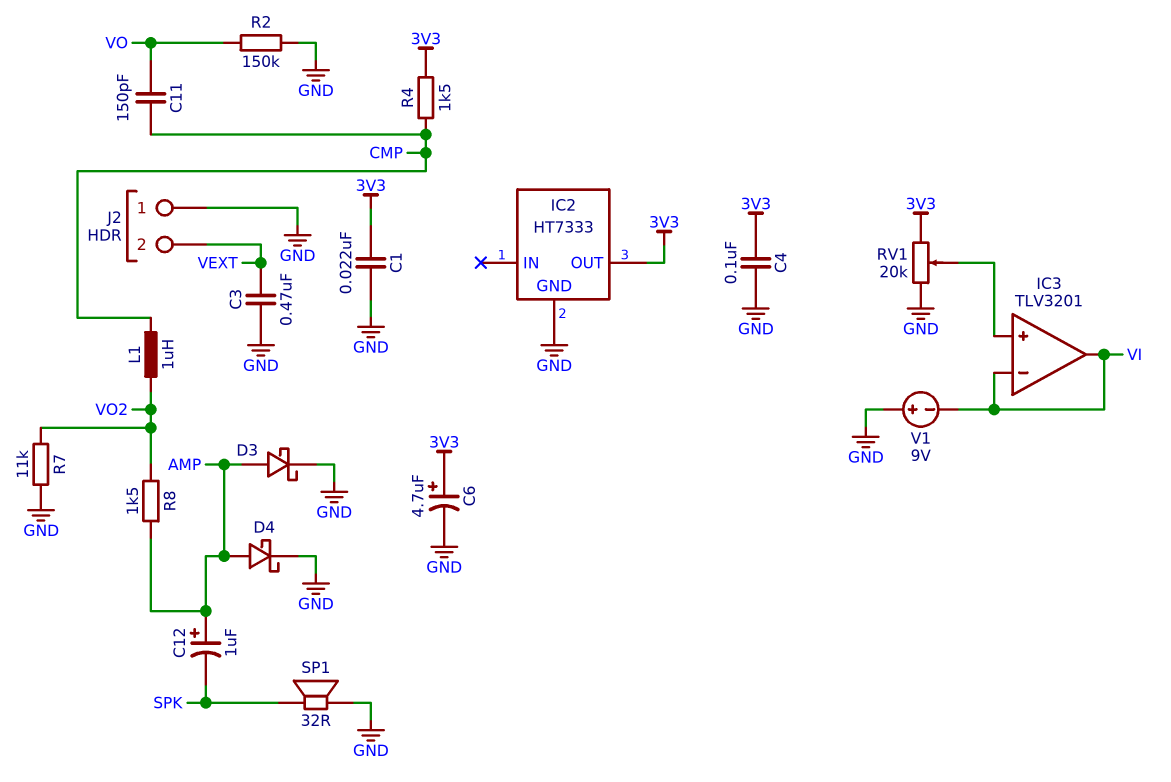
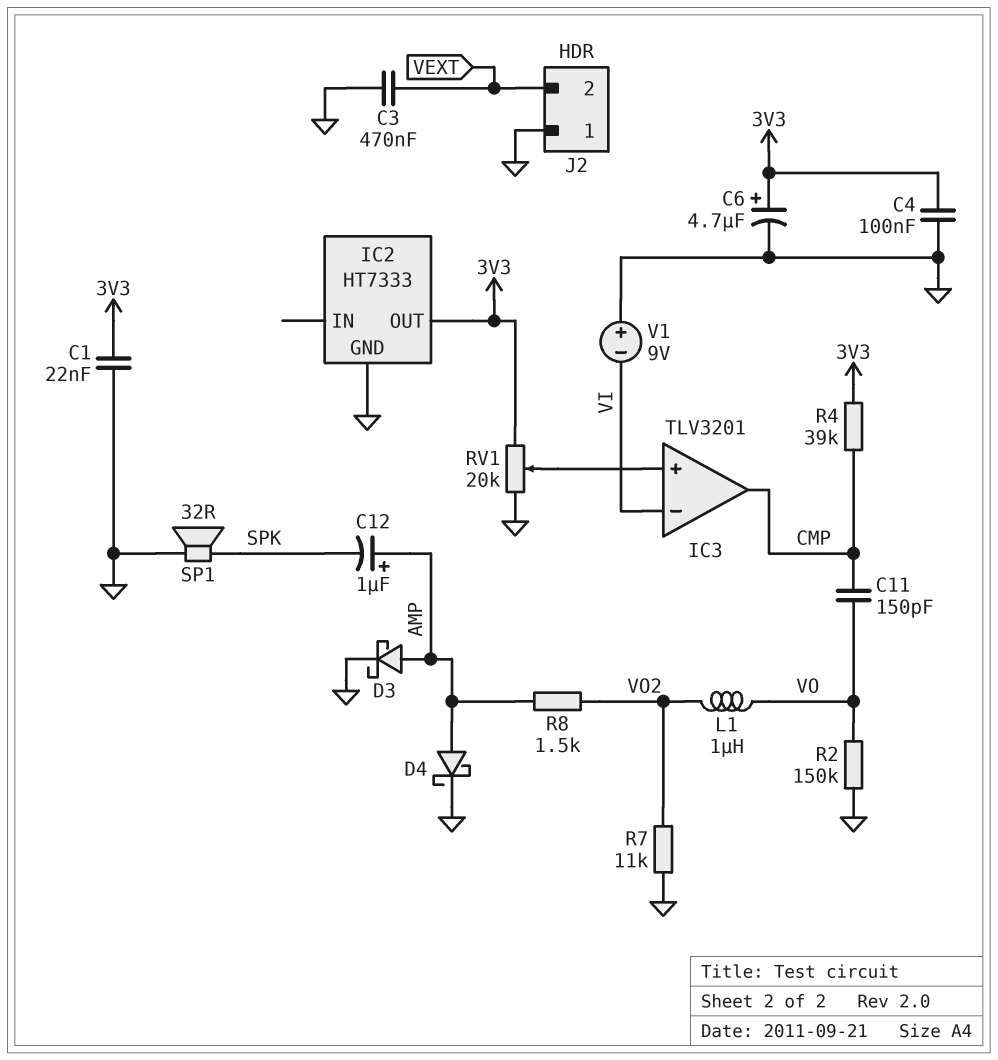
IC3 pin out: VI -> CMP
L1: 1uH (CMP, VO2) -> 1uH (VO, VO2)
R4: 1.5k (3V3, CMP) -> 39k (3V3, CMP)

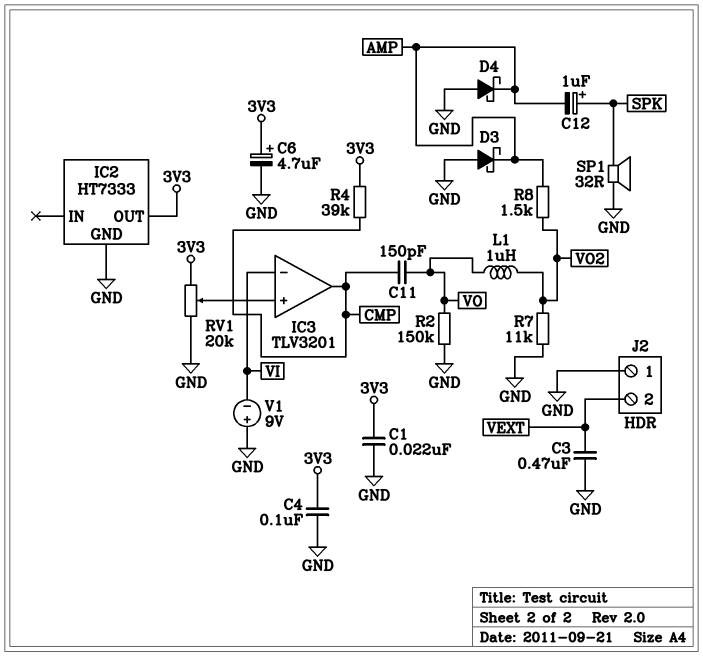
C12: 1uF (plus AMP, minus SPK) -> 1uF (plus SPK, minus AMP)
D3: schottky (A AMP, K GND) -> schottky (A GND, K AMP)
D4: schottky (A AMP, K GND) -> schottky (A GND, K AMP)

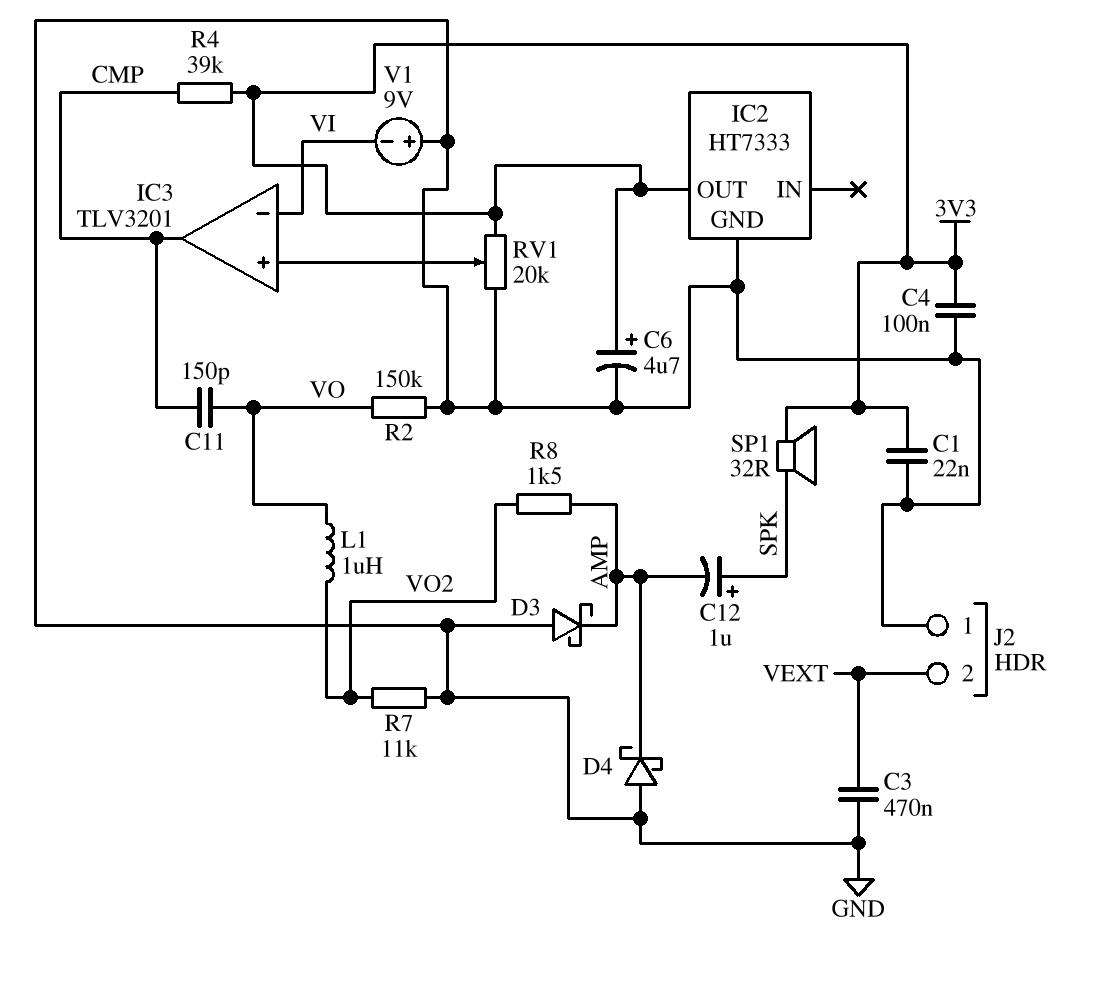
SP1: speaker 32R (GND, SPK) -> speaker 32R (3V3, SPK)

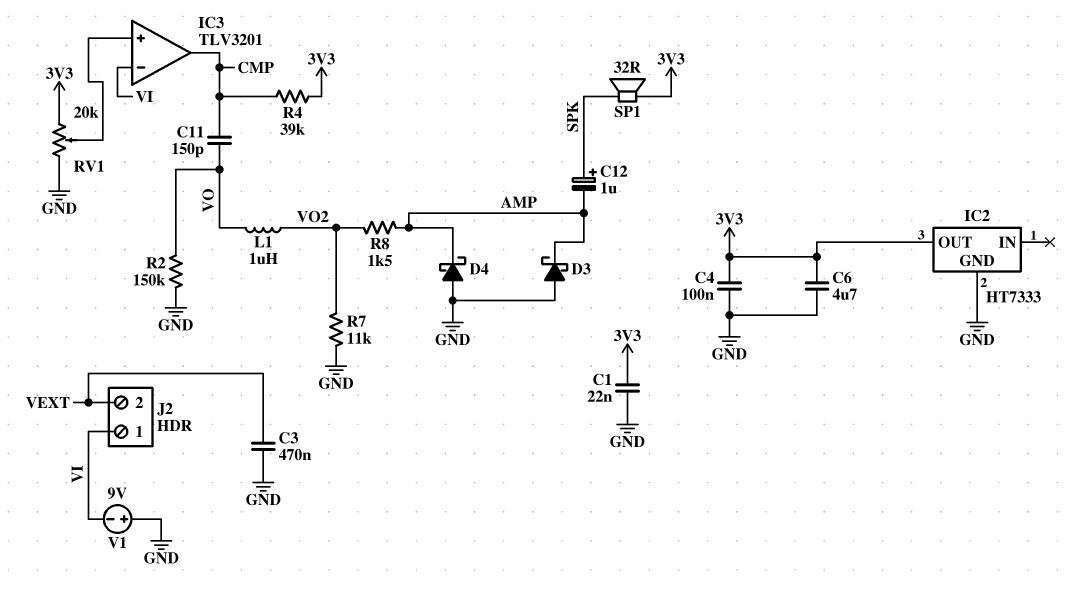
C6: 4.7uF (plus 3V3, minus GND) -> 4.7uF (3V3, GND)
J2 pin 1: GND -> VI

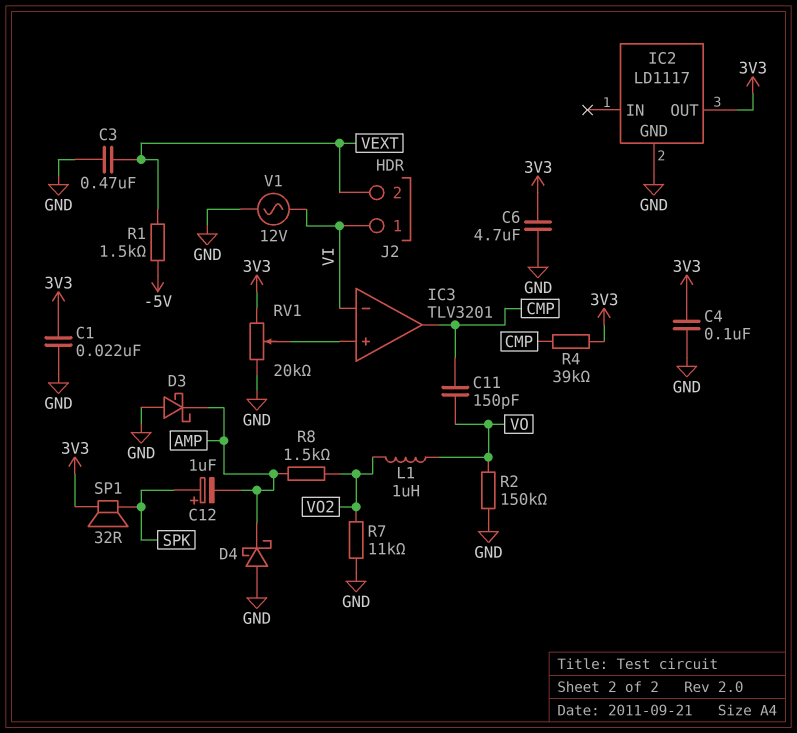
IC2: HT7333 -> LD1117
R1: none -> 1.5k (-5V, VEXT)
V1: 9V (plus GND, minus VI) -> AC 12V (GND, VI)

